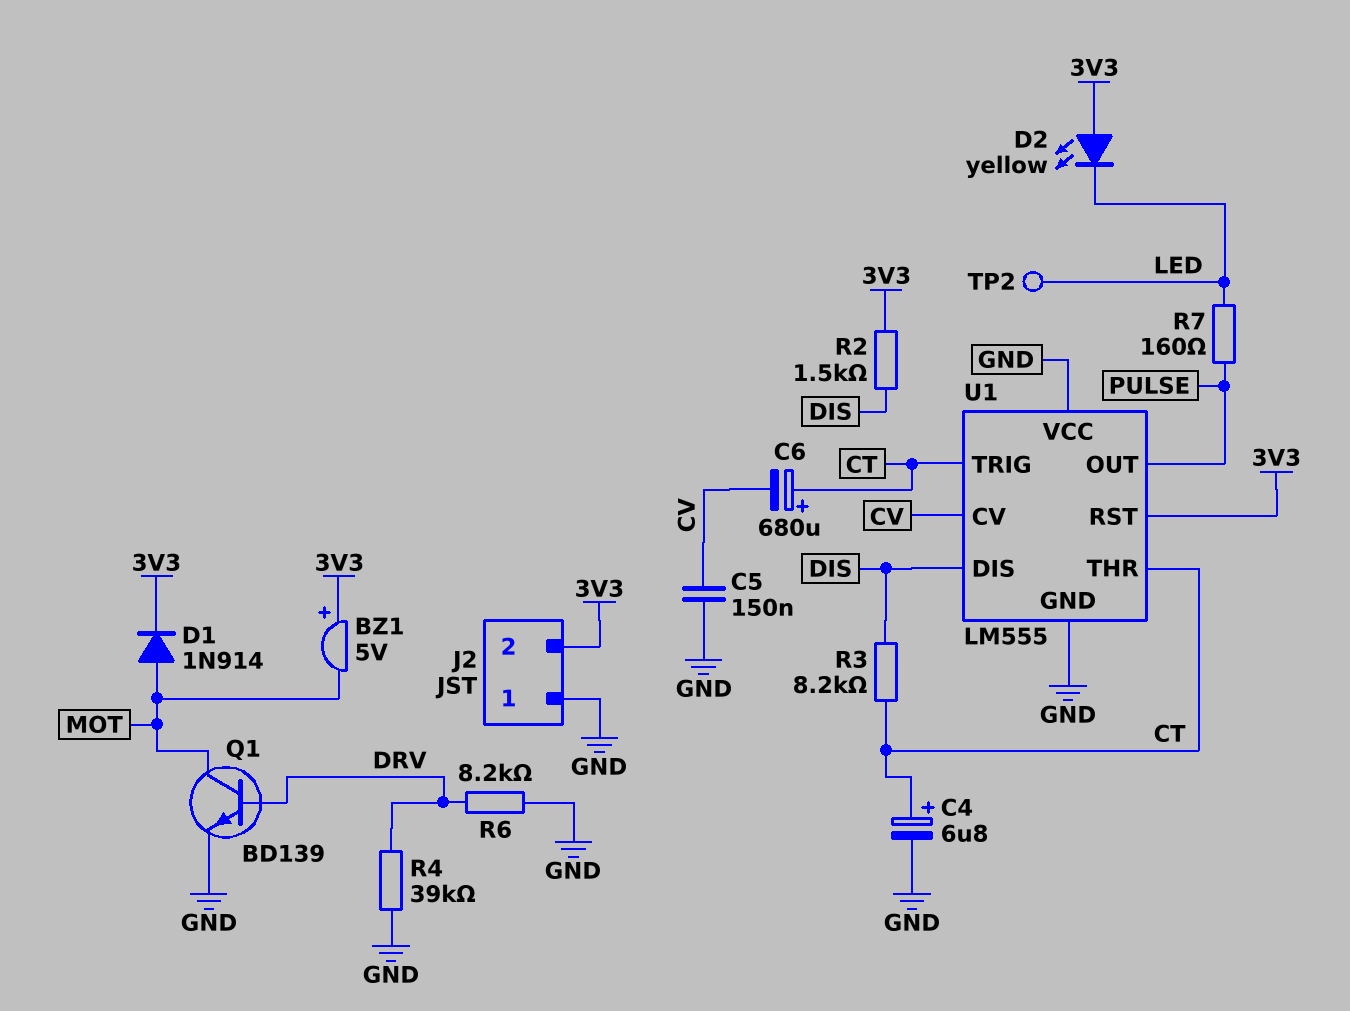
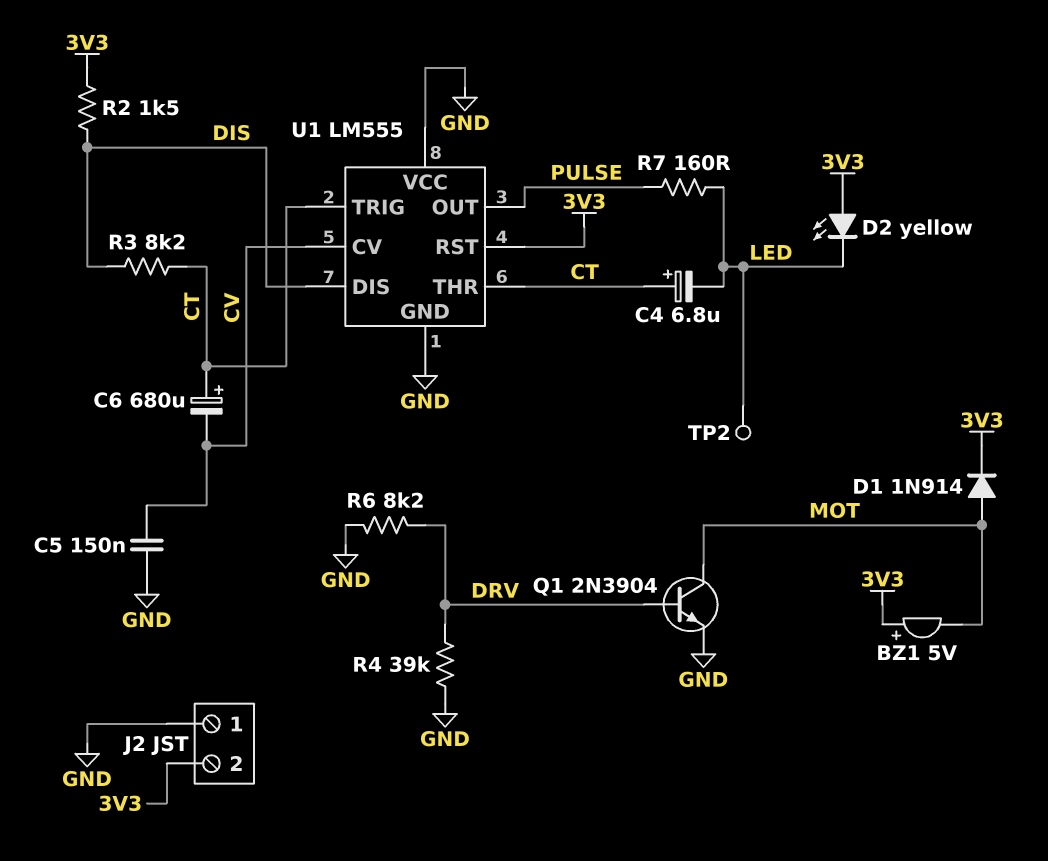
C4: 6.8uF (plus CT, minus GND) -> 6.8uF (plus CT, minus LED)
Q1: NPN BD139 (B DRV, C MOT, E GND) -> NPN 2N3904 (B DRV, C MOT, E GND)

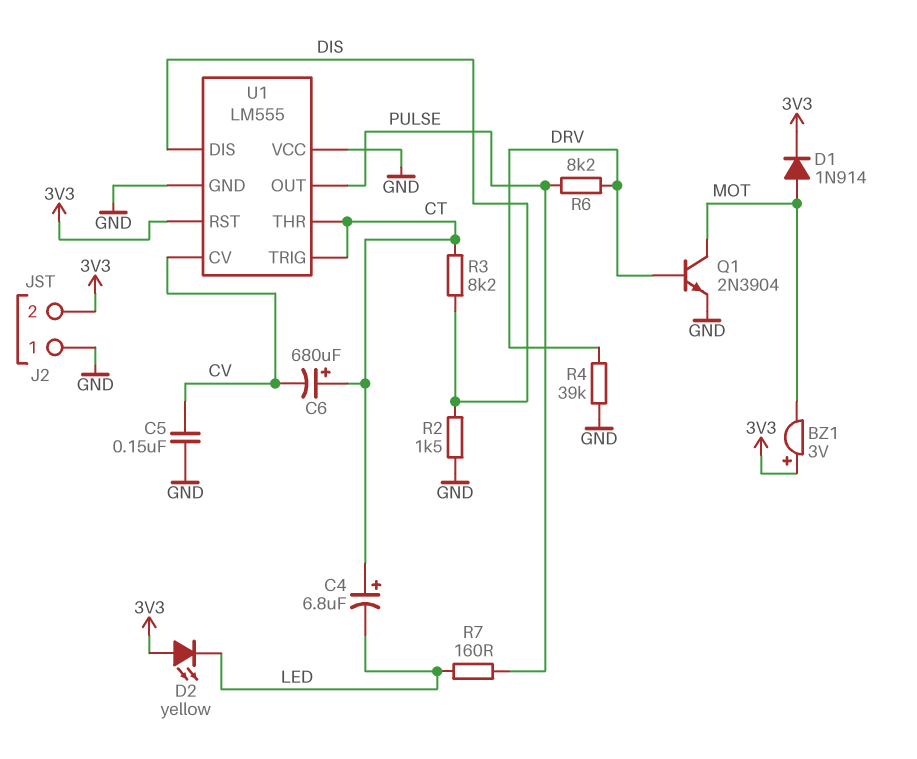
BZ1: buzzer 5V (plus 3V3, minus MOT) -> buzzer 3V (plus 3V3, minus MOT)
R2: 1.5k (3V3, DIS) -> 1.5k (DIS, GND)
R6: 8.2k (DRV, GND) -> 8.2k (DRV, PULSE)
TP2: test point (LED) -> none

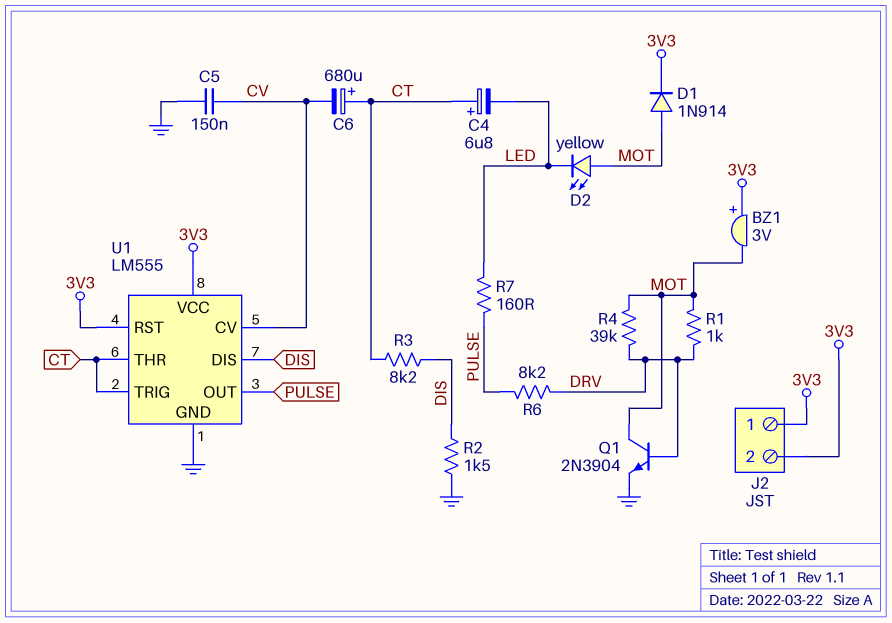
D2: LED yellow (A 3V3, K LED) -> LED yellow (A MOT, K LED)
J2 pin 1: GND -> 3V3
R1: none -> 1k (DRV, MOT)
R4: 39k (DRV, GND) -> 39k (DRV, MOT)
U1 pin VCC: GND -> 3V3

